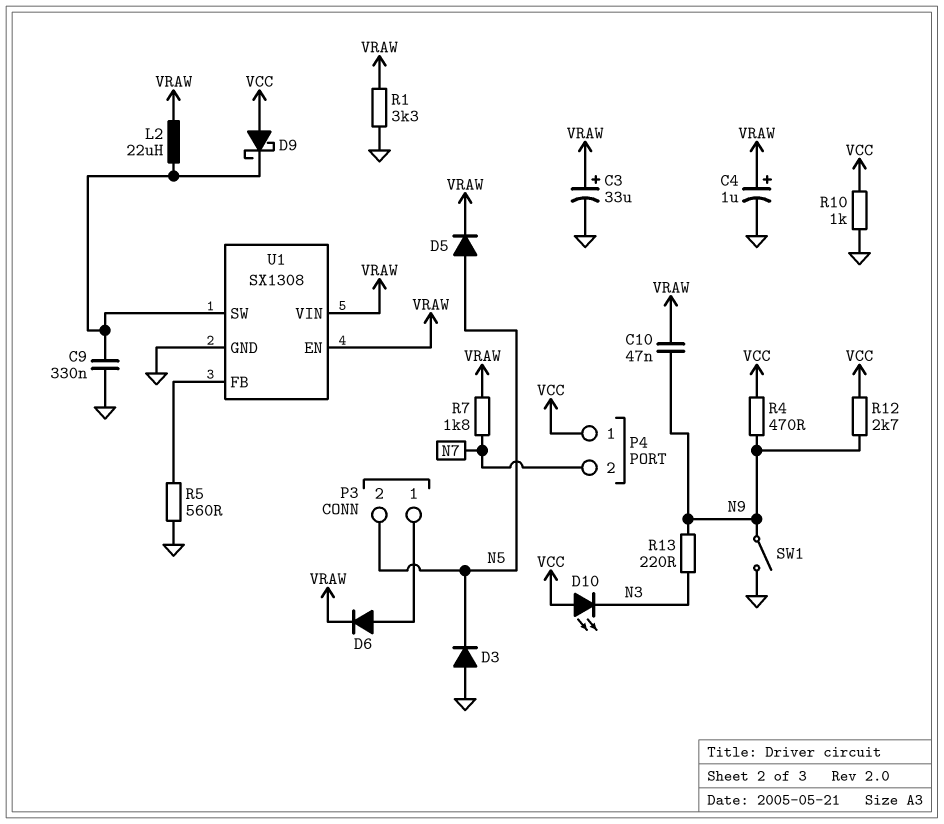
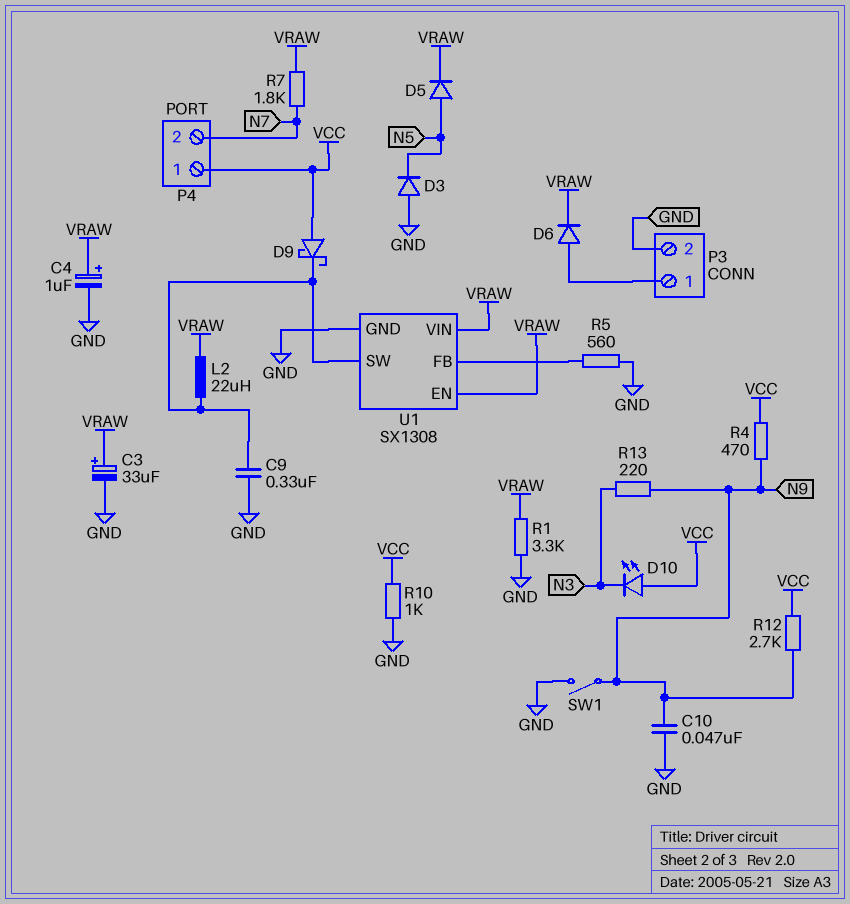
C10: 47nF (N9, VRAW) -> 47nF (GND, N9)
P3 pin 2: N5 -> GND

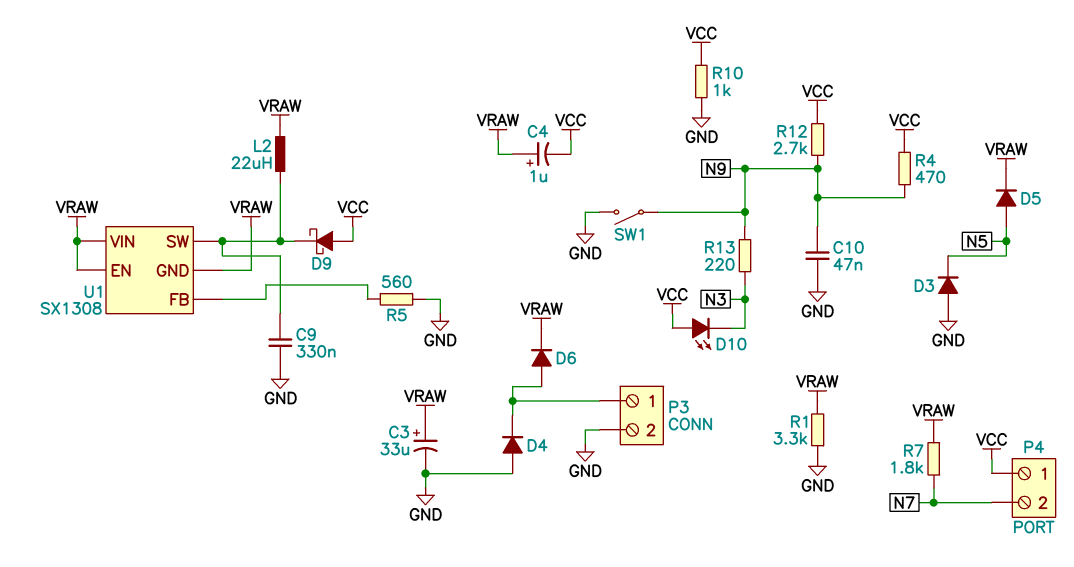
C4: 1uF (plus VRAW, minus GND) -> 1uF (plus VRAW, minus VCC)
D4: none -> diode (A GND, K P3/1)
U1 pin GND: GND -> VRAW

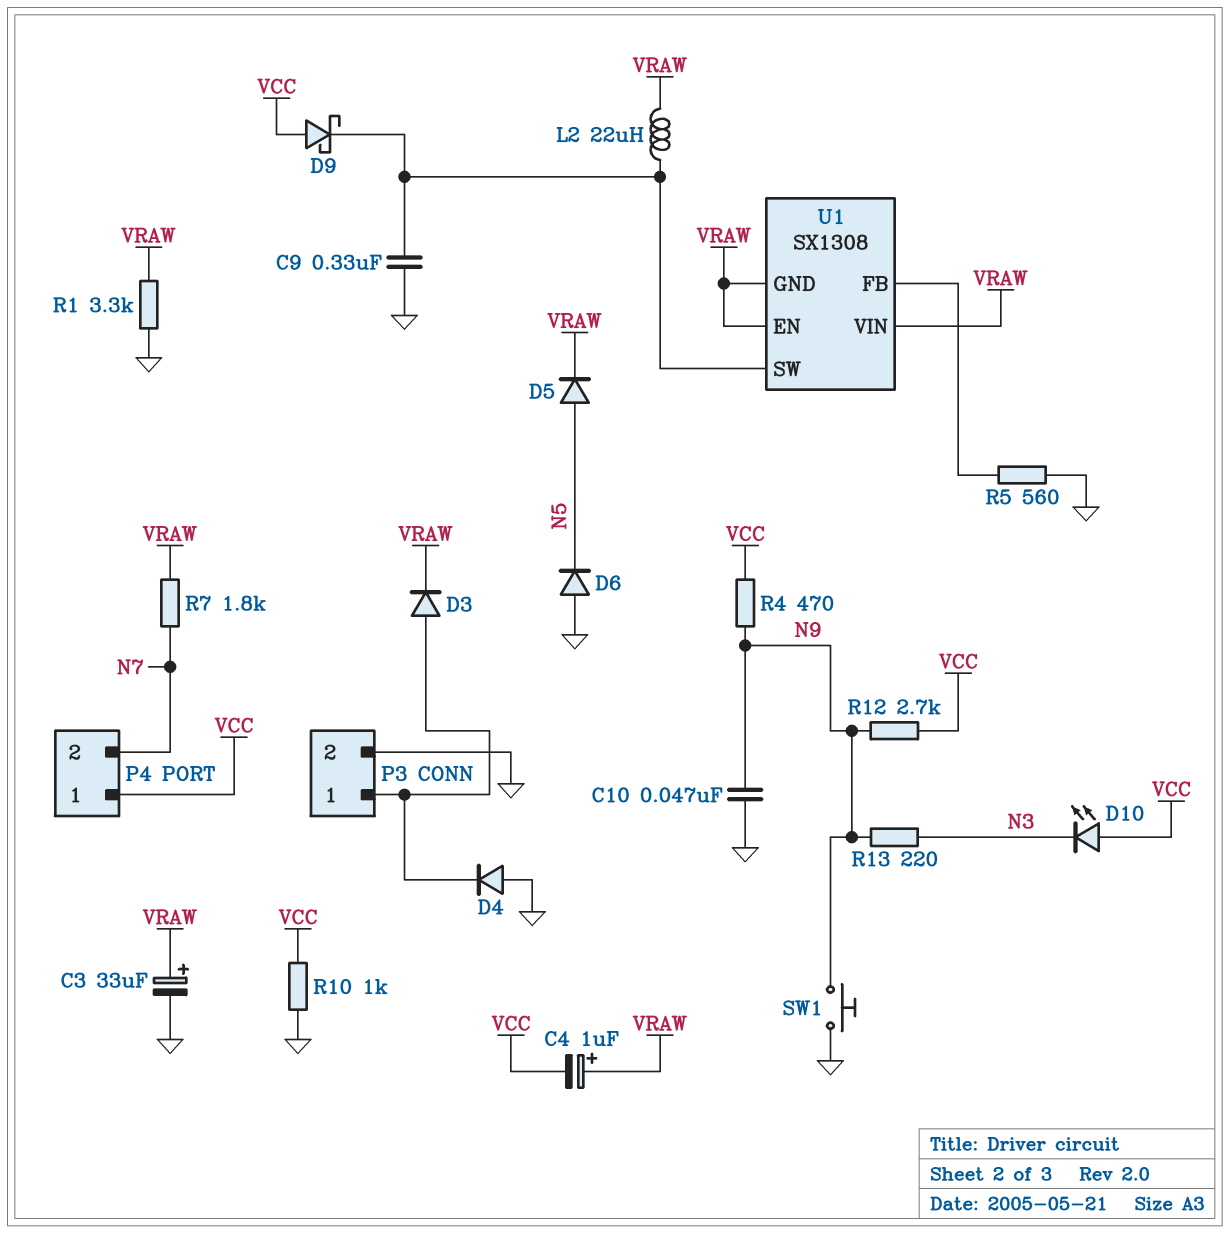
D3: diode (A GND, K N5) -> diode (A P3/1, K VRAW)
D6: diode (A P3/1, K VRAW) -> diode (A GND, K N5)
SW1: switch (GND, N9) -> button (GND, N9)

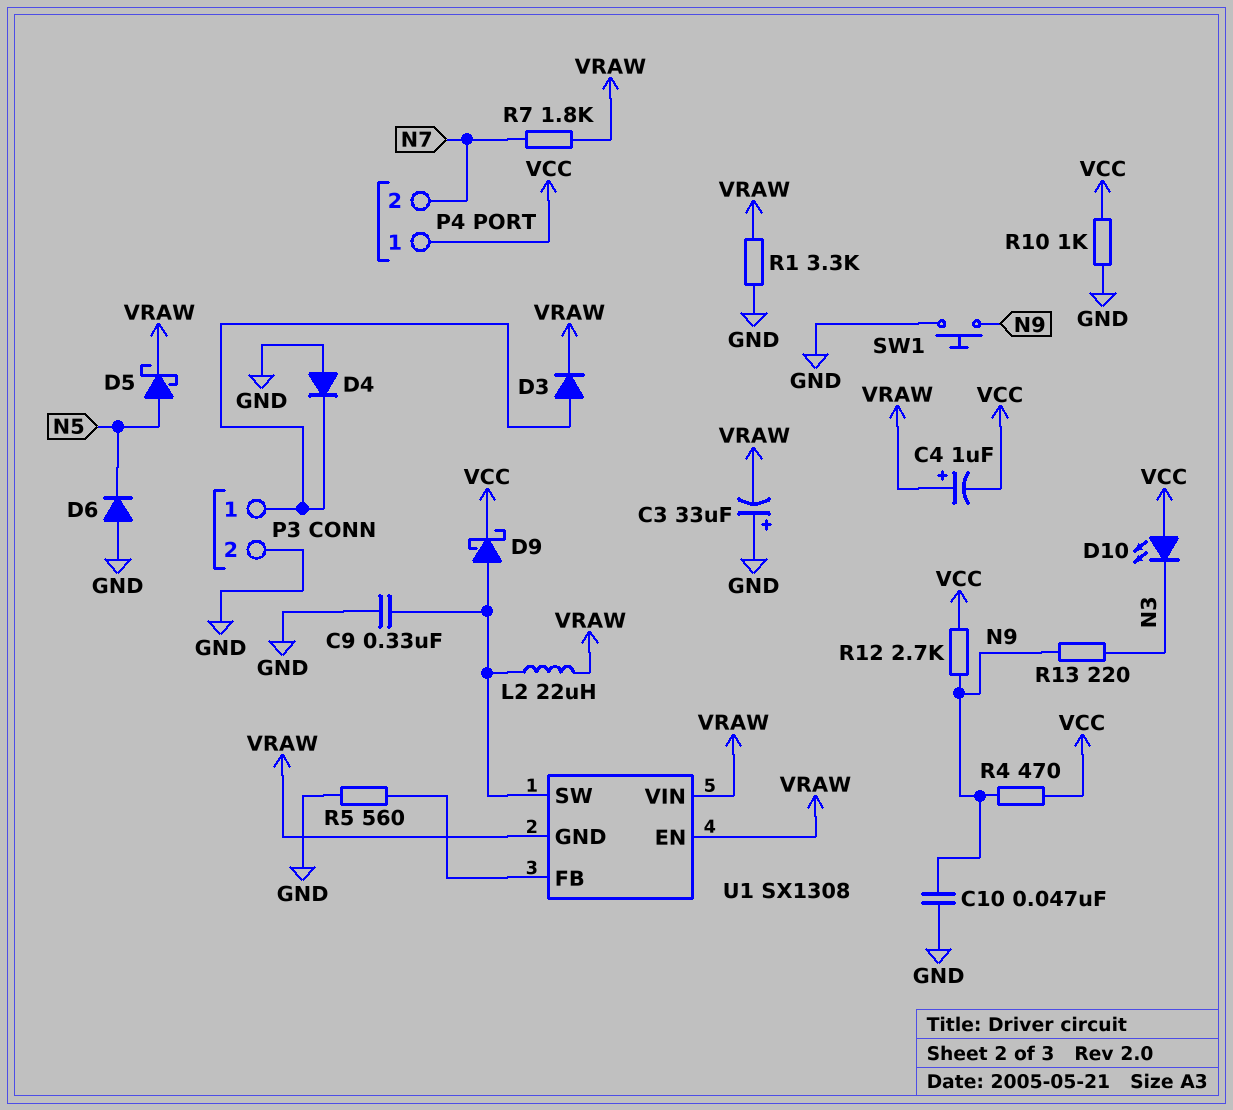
C3: 33uF (plus VRAW, minus GND) -> 33uF (plus GND, minus VRAW)
D5: diode (A N5, K VRAW) -> schottky (A N5, K VRAW)
D9: schottky (A VCC, K U1/SW) -> schottky (A U1/SW, K VCC)

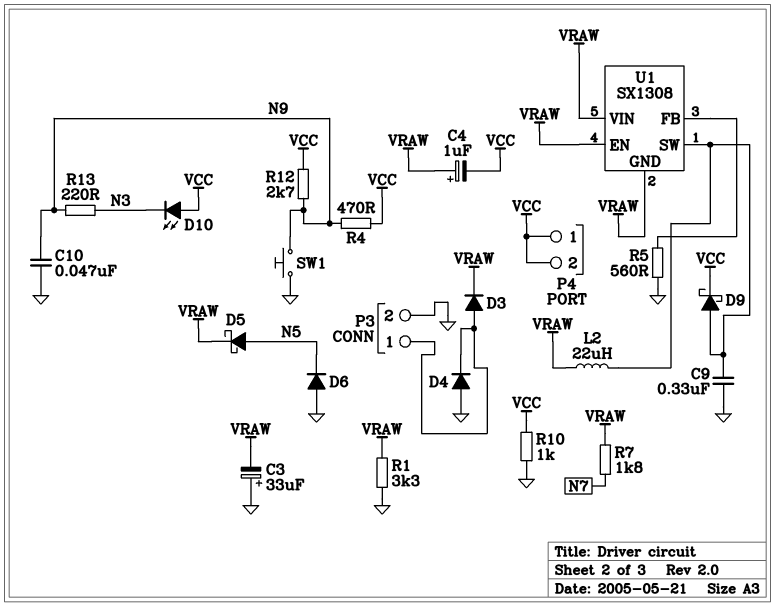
P4 pin 2: N7 -> VCC

